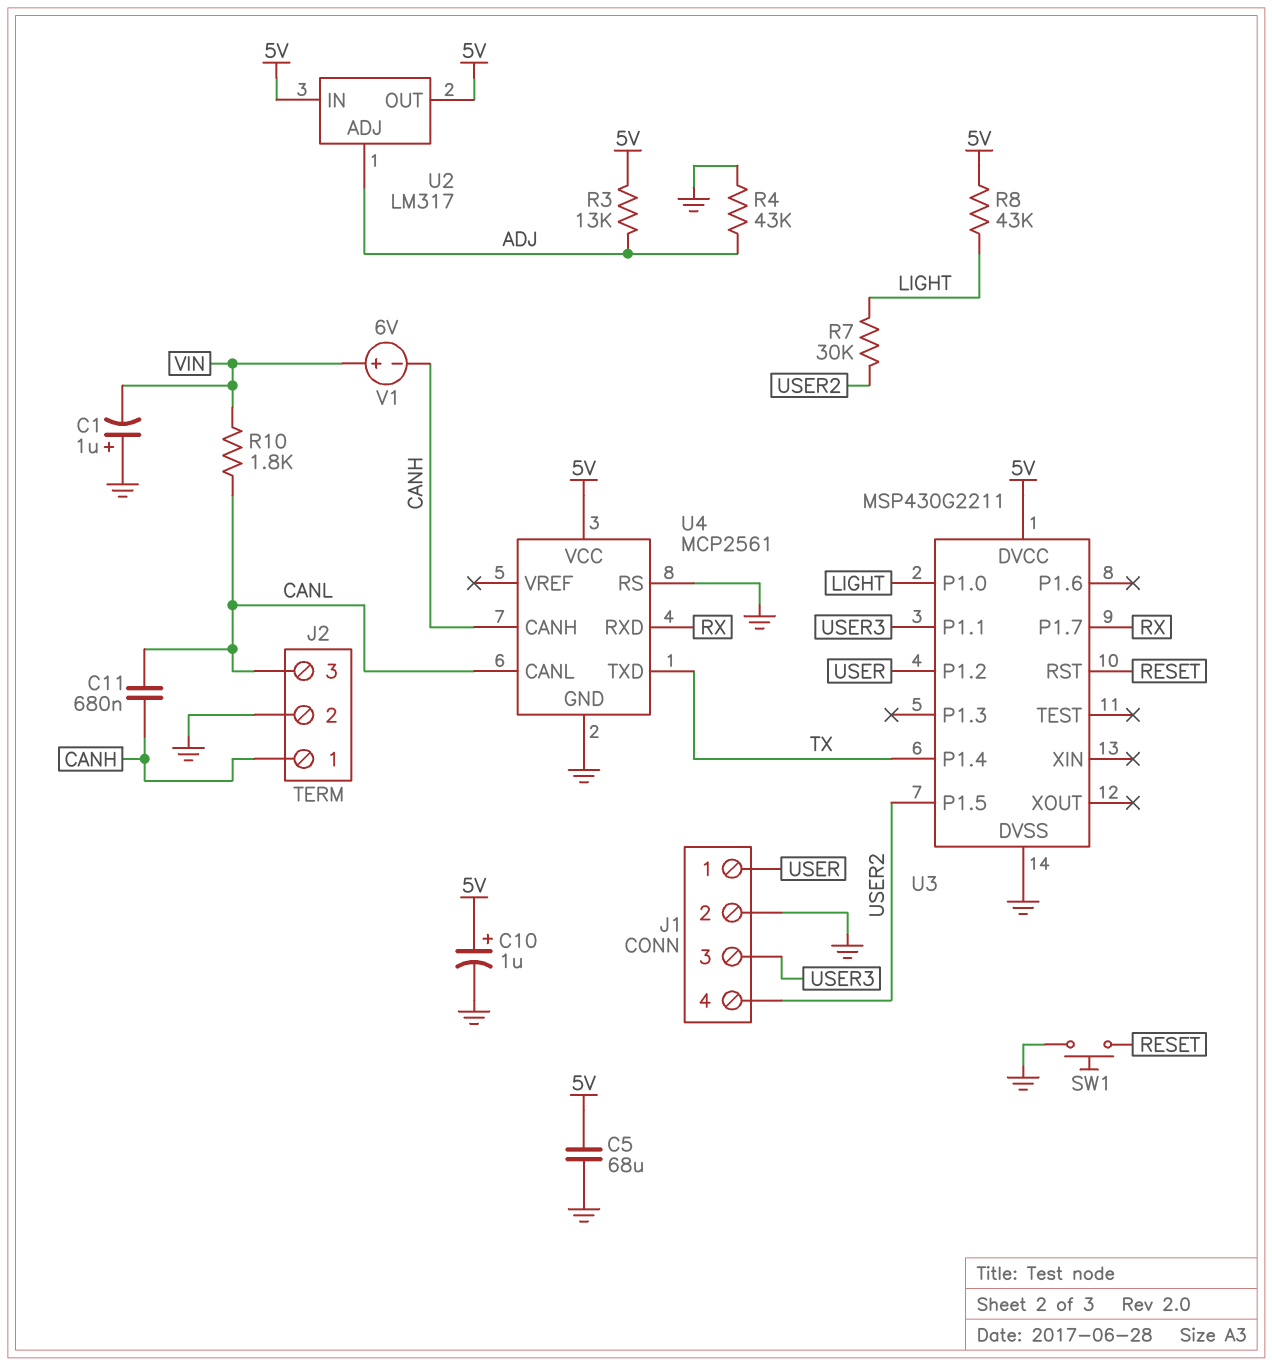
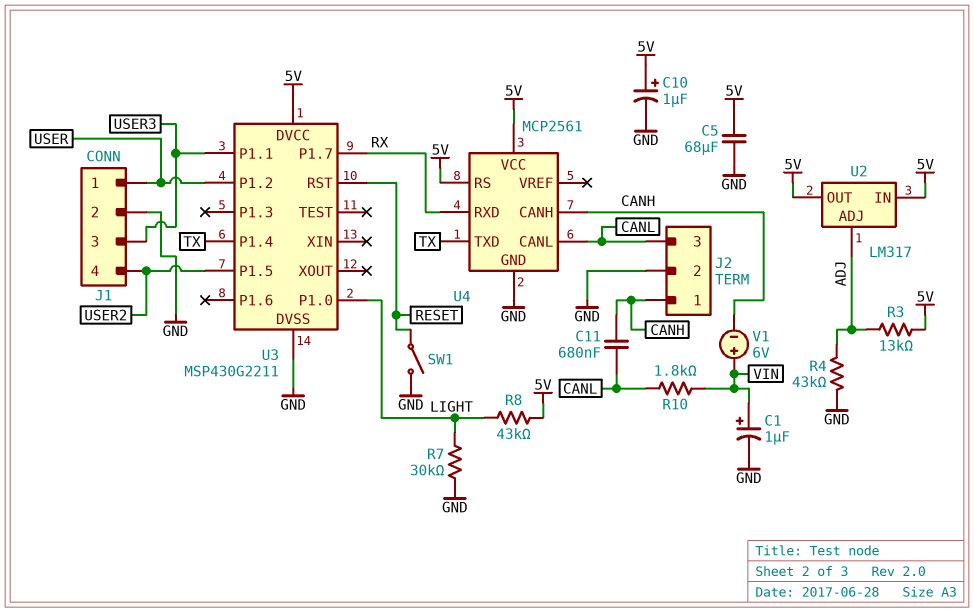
C1: 1uF (plus GND, minus VIN) -> 1uF (plus VIN, minus GND)
R7: 30k (LIGHT, USER2) -> 30k (GND, LIGHT)
SW1: button (GND, RESET) -> switch (GND, RESET)
U4 pin RS: GND -> 5V

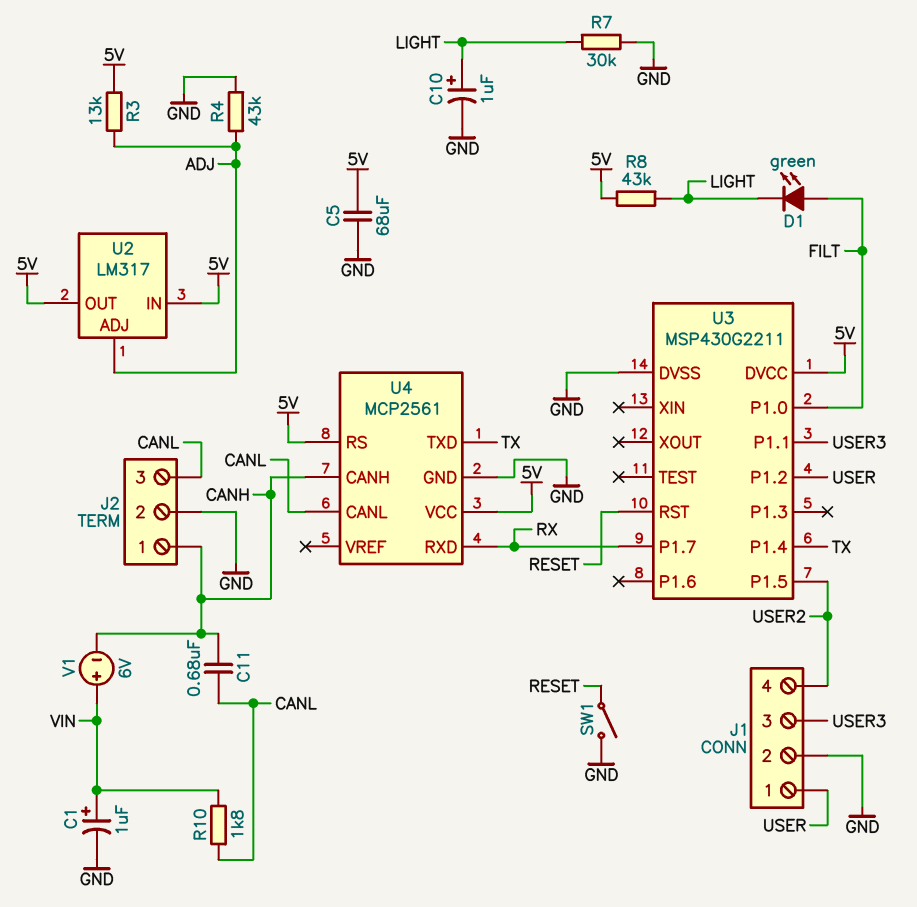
C10: 1uF (plus 5V, minus GND) -> 1uF (plus LIGHT, minus GND)
D1: none -> LED green (A FILT, K LIGHT)
U3 pin P1.0: LIGHT -> FILT

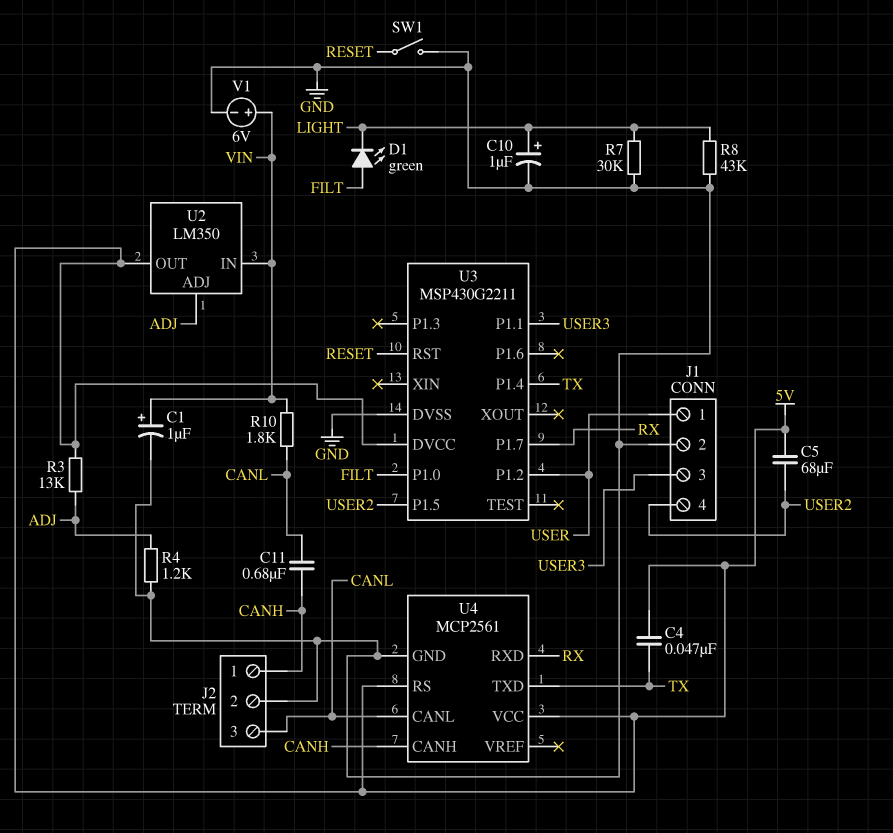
C4: none -> 47nF (5V, TX)
C5: 68uF (5V, GND) -> 68uF (5V, USER2)
R4: 43k (ADJ, GND) -> 1.2k (ADJ, GND)
R8: 43k (5V, LIGHT) -> 43k (GND, LIGHT)
U2: LM317 -> LM350
U2 pin IN: 5V -> VIN
V1: 6V (plus VIN, minus CANH) -> 6V (plus VIN, minus GND)

